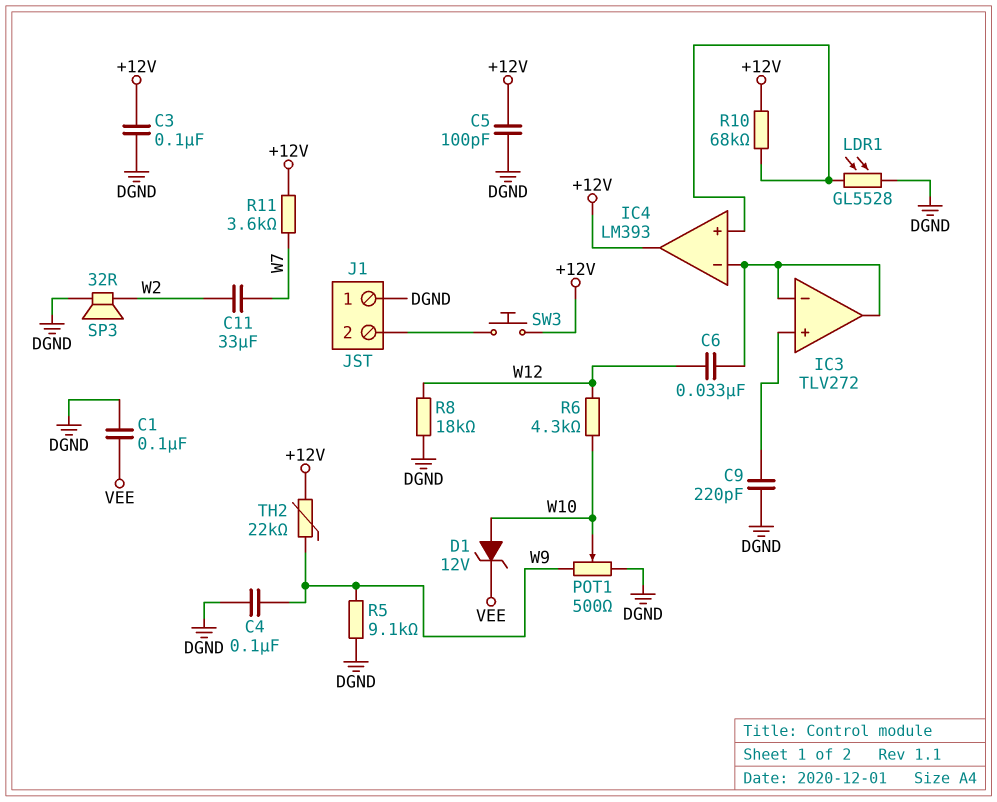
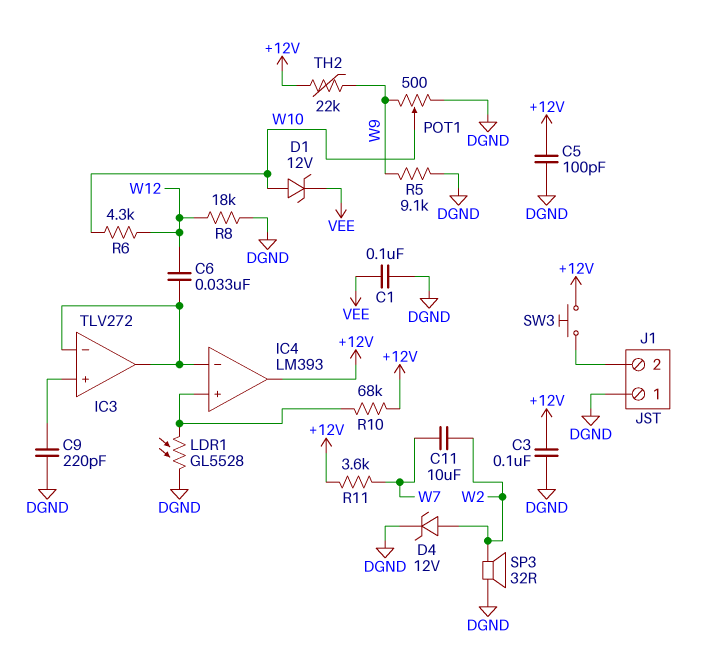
C4: 100nF (DGND, W9) -> none
C11: 33uF (W2, W7) -> 10uF (W2, W7)
D4: none -> zener 12V (A W2, K DGND)

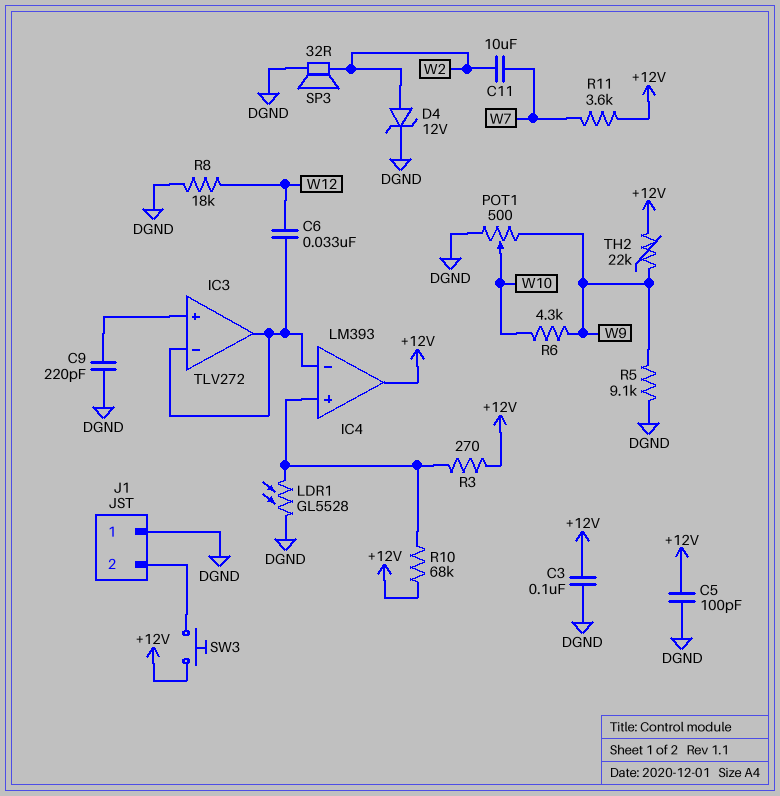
C1: 100nF (DGND, VEE) -> none
D1: zener 12V (A W10, K VEE) -> none
R3: none -> 270 (+12V, IC4/in+)
R6: 4.3k (W10, W12) -> 4.3k (W9, W10)

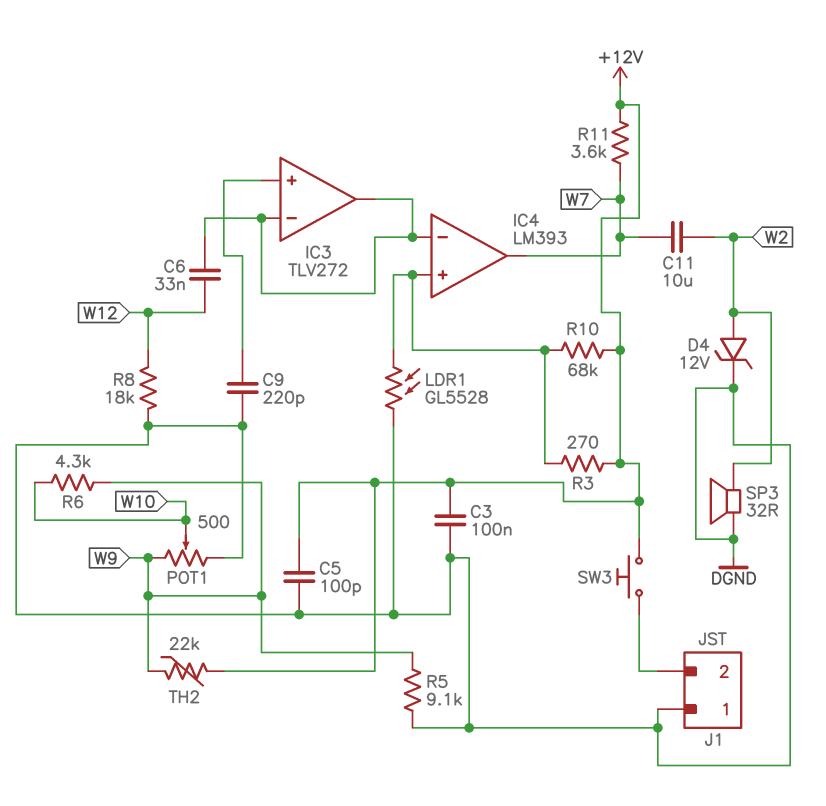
IC4 pin out: +12V -> W7

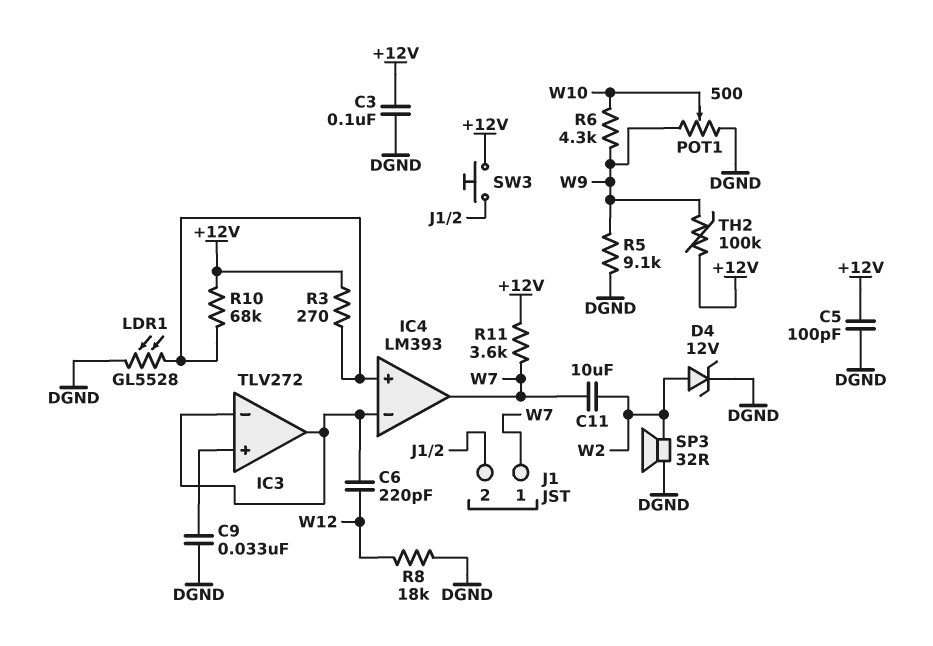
C6: 33nF (IC3/in-, W12) -> 220pF (IC3/in-, W12)
C9: 220pF (DGND, IC3/in+) -> 33nF (DGND, IC3/in+)
J1 pin 1: DGND -> W7
TH2: 22k (+12V, W9) -> 100k (+12V, W9)

